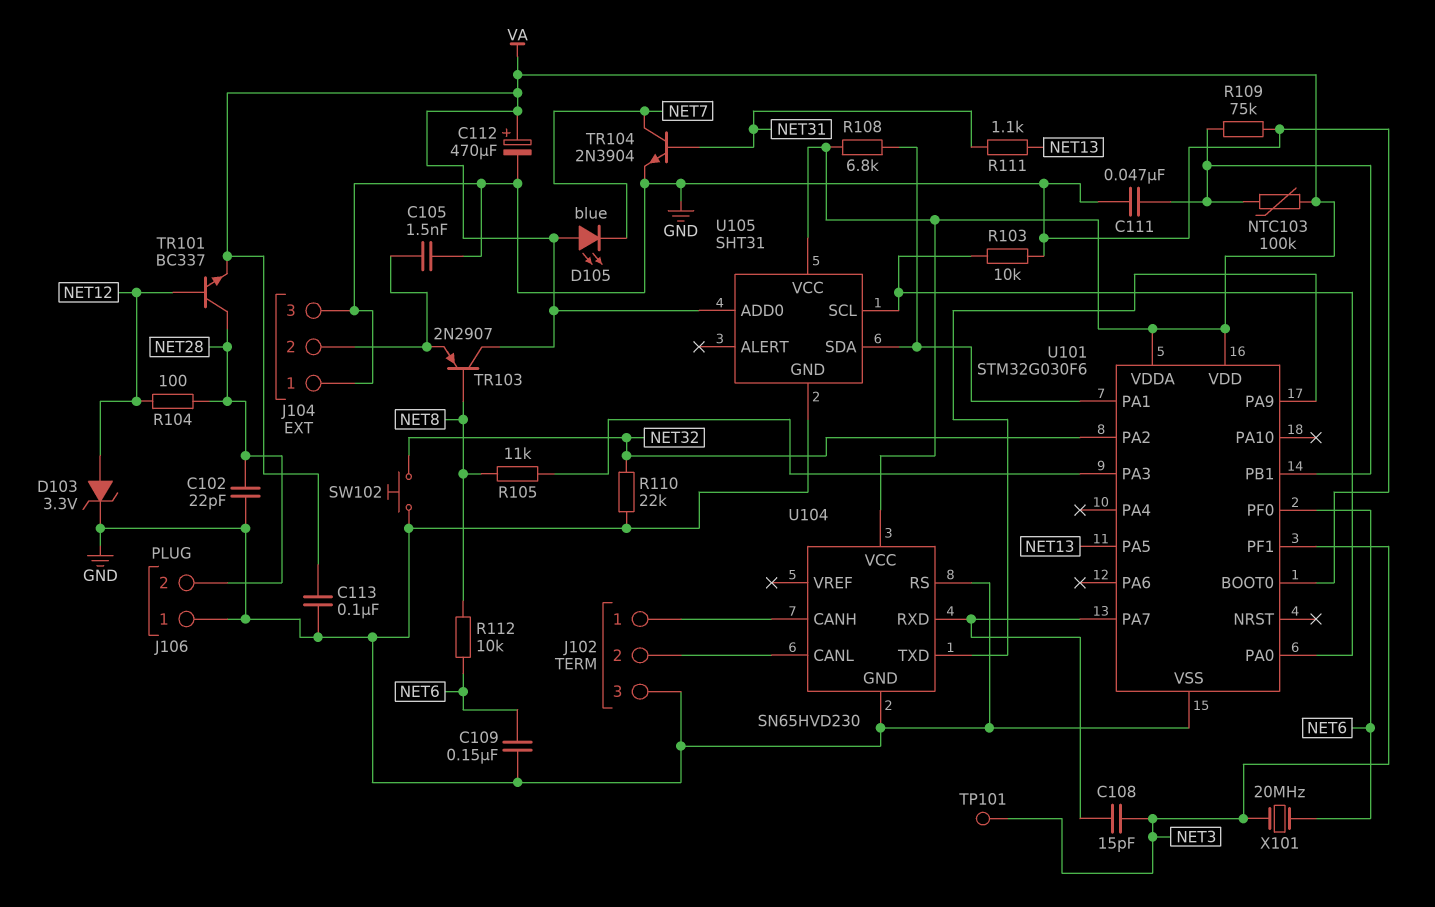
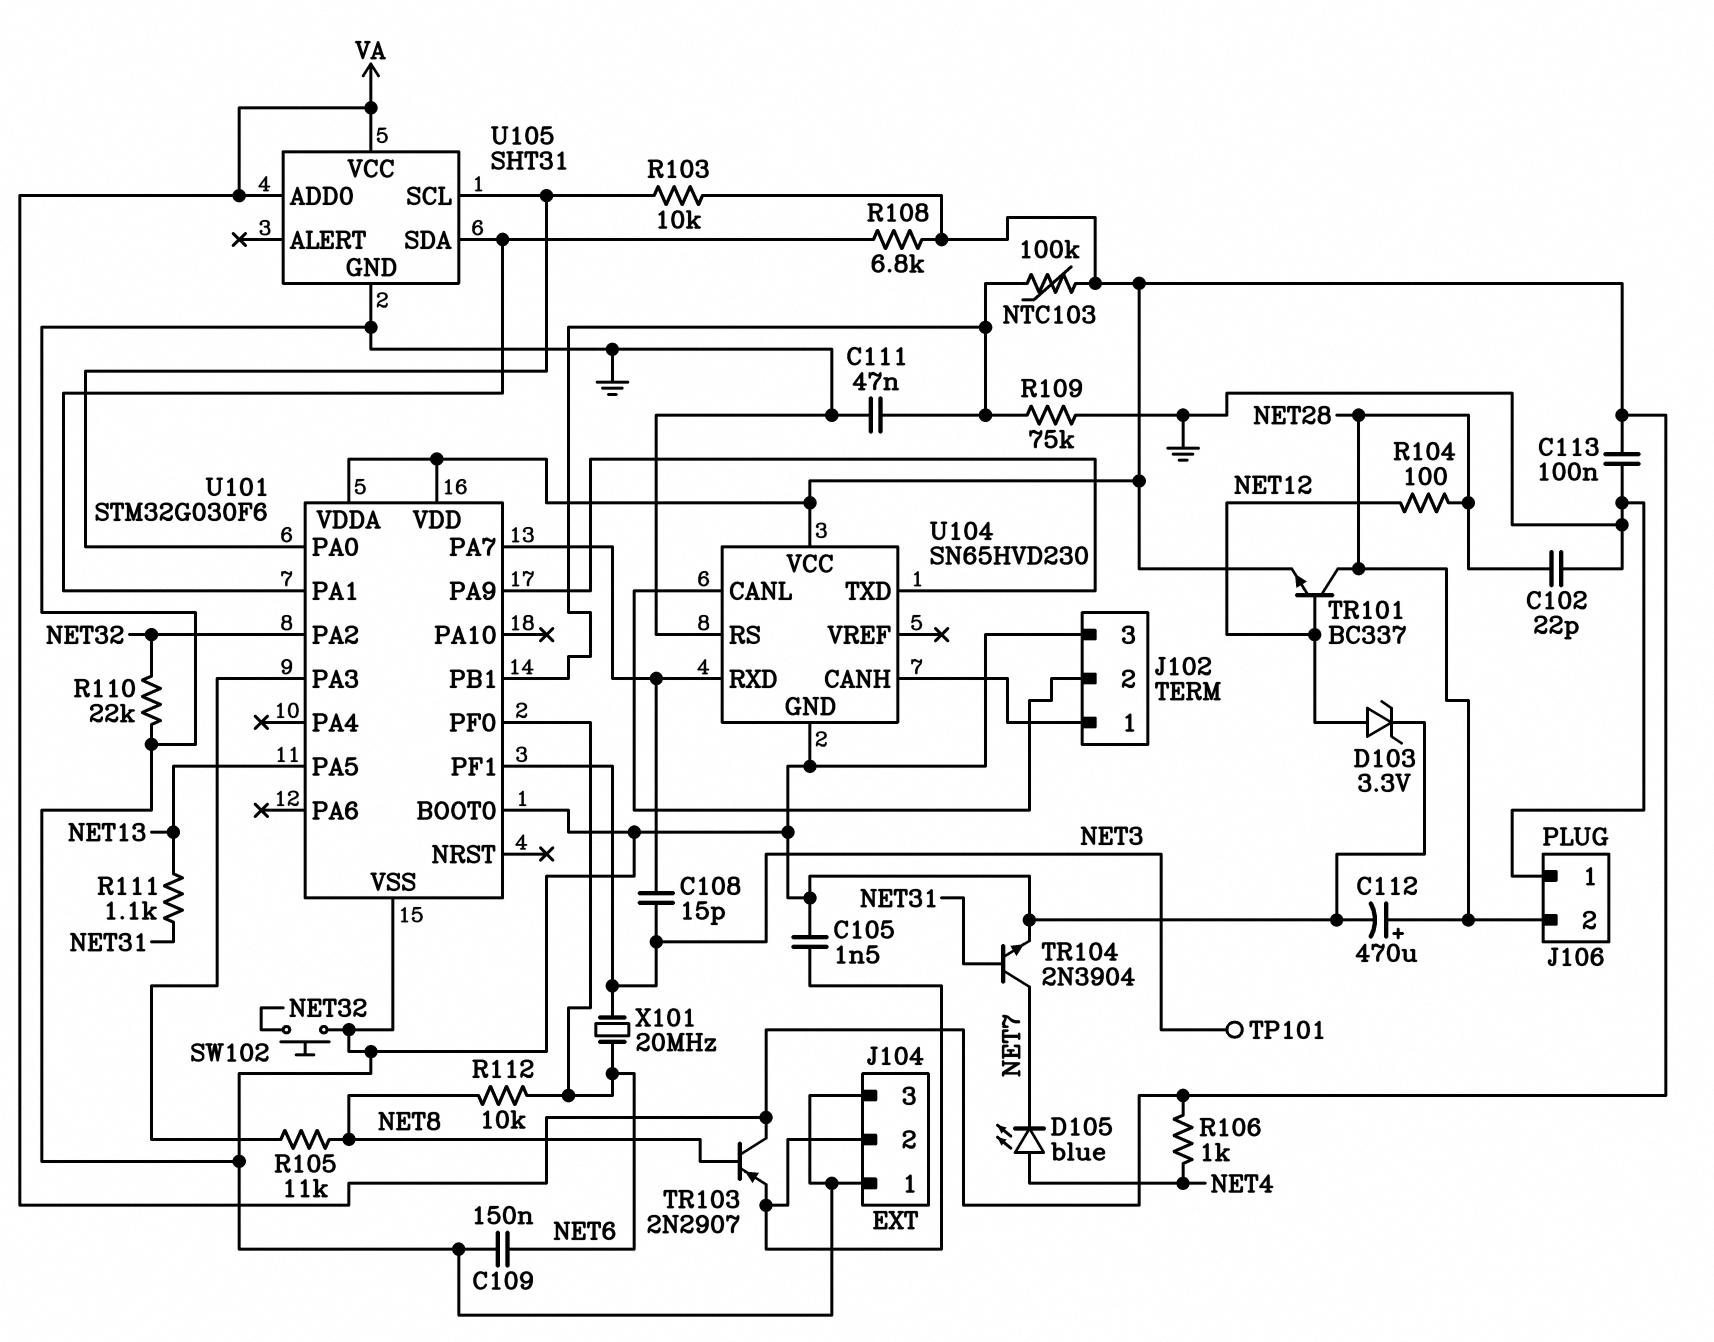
C112: 470uF (plus VA, minus GND) -> 470uF (plus NET28, minus GND)
D105: LED blue (A VA, K NET7) -> LED blue (A NET4, K NET7)
R103: 10k (GND, U101/PA0) -> 10k (U101/PA0, VA)
R106: none -> 1k (NET4, VA)

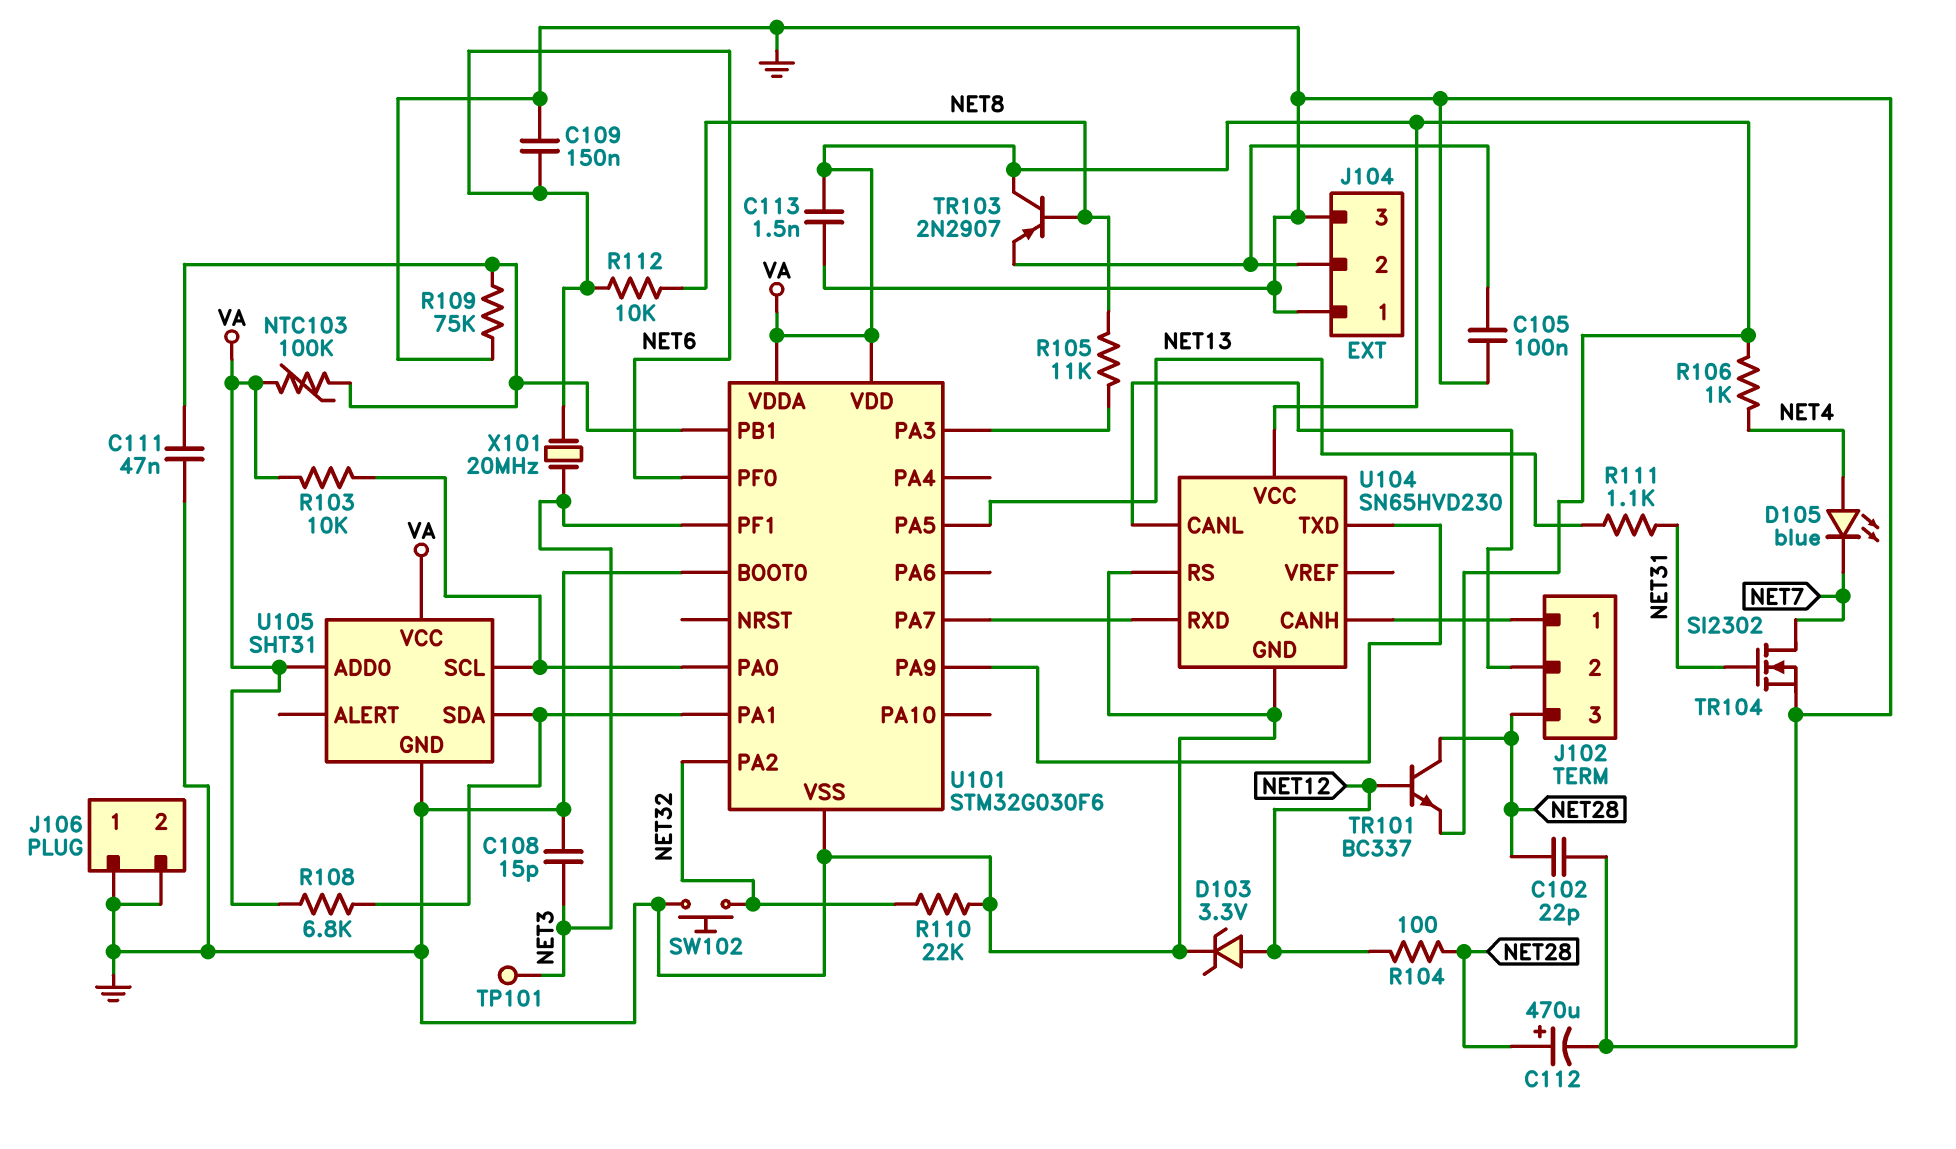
C105: 1.5nF (GND, J104/2) -> 100nF (GND, J104/2)
C108: 15pF (NET3, U101/PA7) -> 15pF (GND, NET3)
C113: 100nF (GND, VA) -> 1.5nF (GND, VA)
J102 pin 3: GND -> NET28
J106 pin 2: NET28 -> GND
TR104: NPN 2N3904 (B NET31, C NET7, E GND) -> NMOS SI2302 (G NET31, D NET7, S GND)

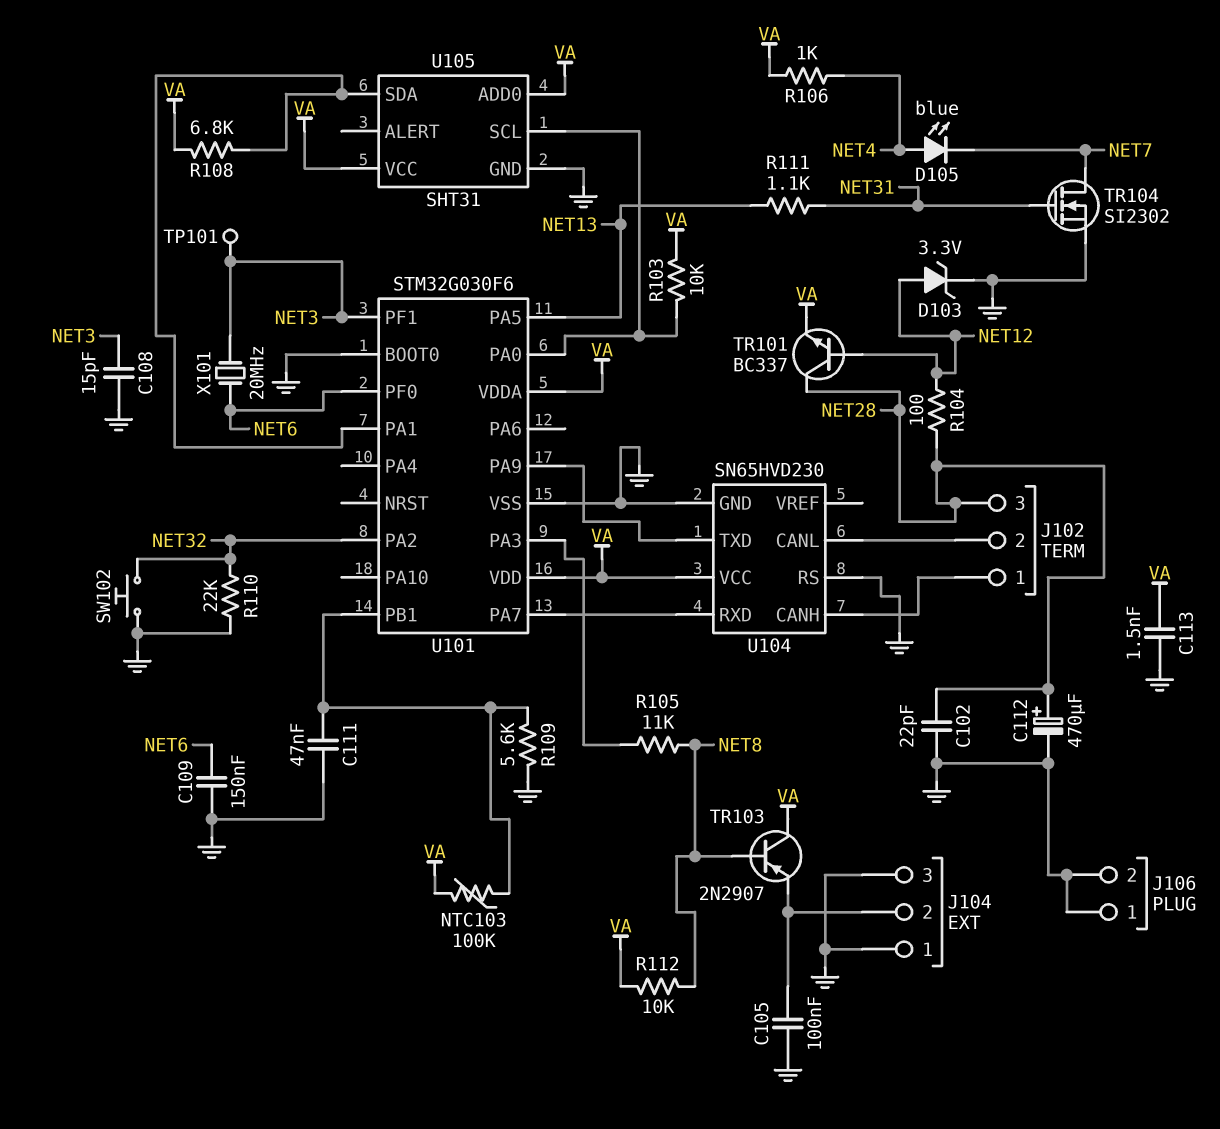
R109: 75k (GND, U101/PB1) -> 5.6k (GND, U101/PB1)
R112: 10k (NET6, NET8) -> 10k (NET8, VA)

